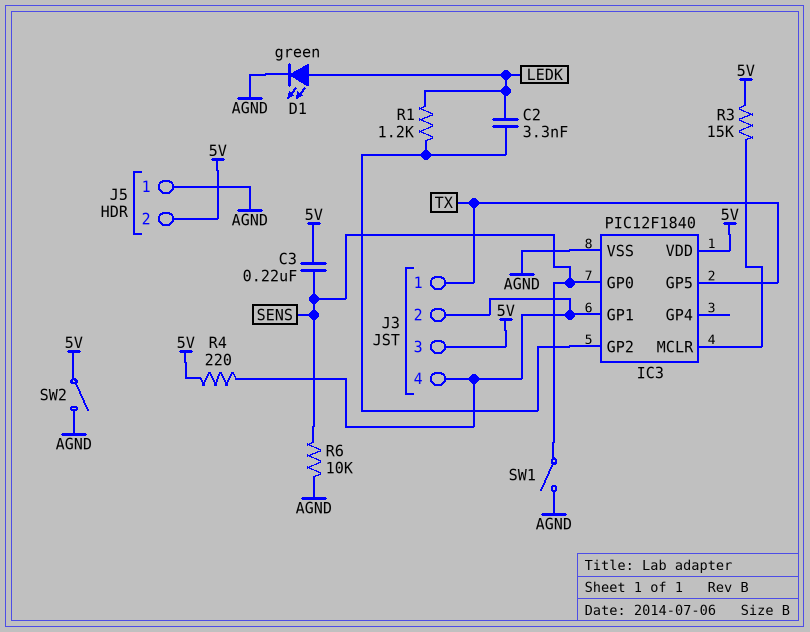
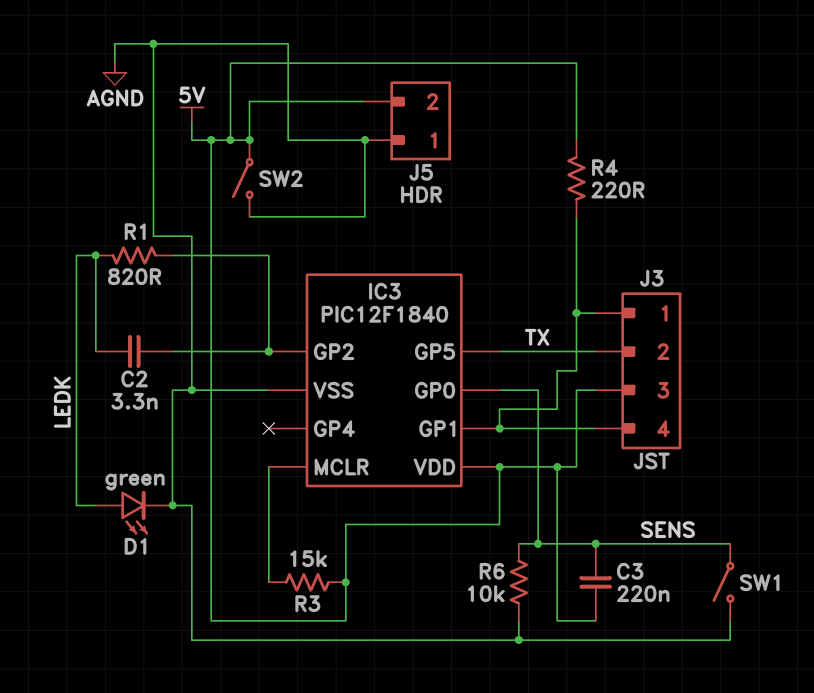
J3 pin 1: TX -> IC3/GP1
J3 pin 2: IC3/GP1 -> TX
R1: 1.2k (IC3/GP2, LEDK) -> 820 (IC3/GP2, LEDK)

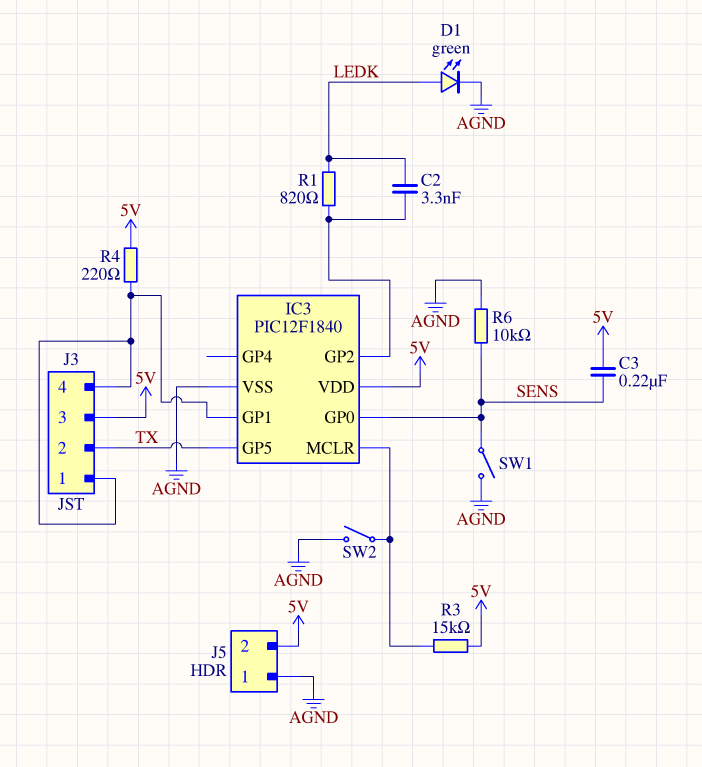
SW2: switch (5V, AGND) -> switch (AGND, IC3/MCLR)

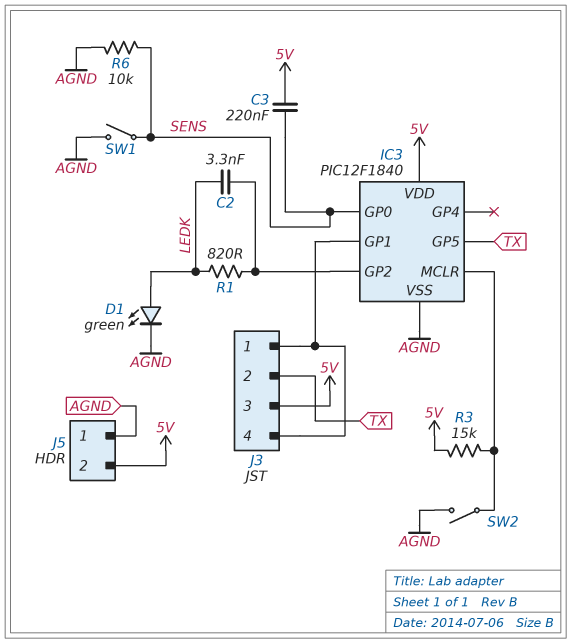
R4: 220 (5V, IC3/GP1) -> none

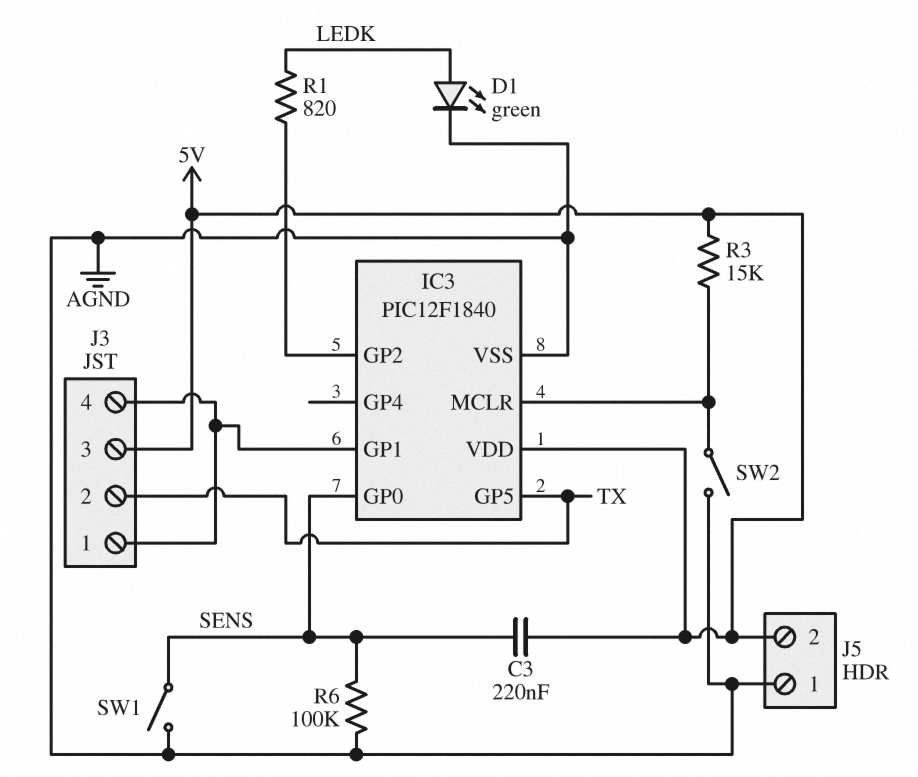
C2: 3.3nF (IC3/GP2, LEDK) -> none
R6: 10k (AGND, SENS) -> 100k (AGND, SENS)

